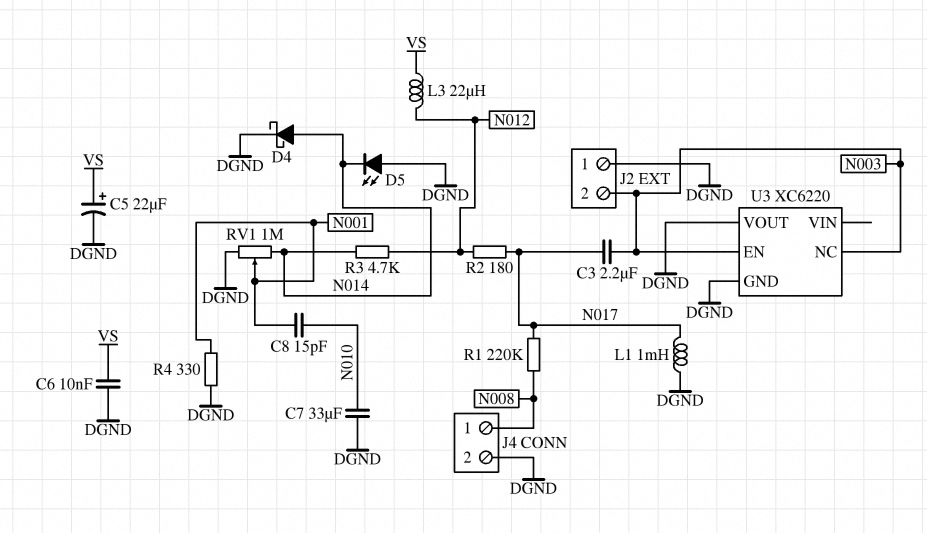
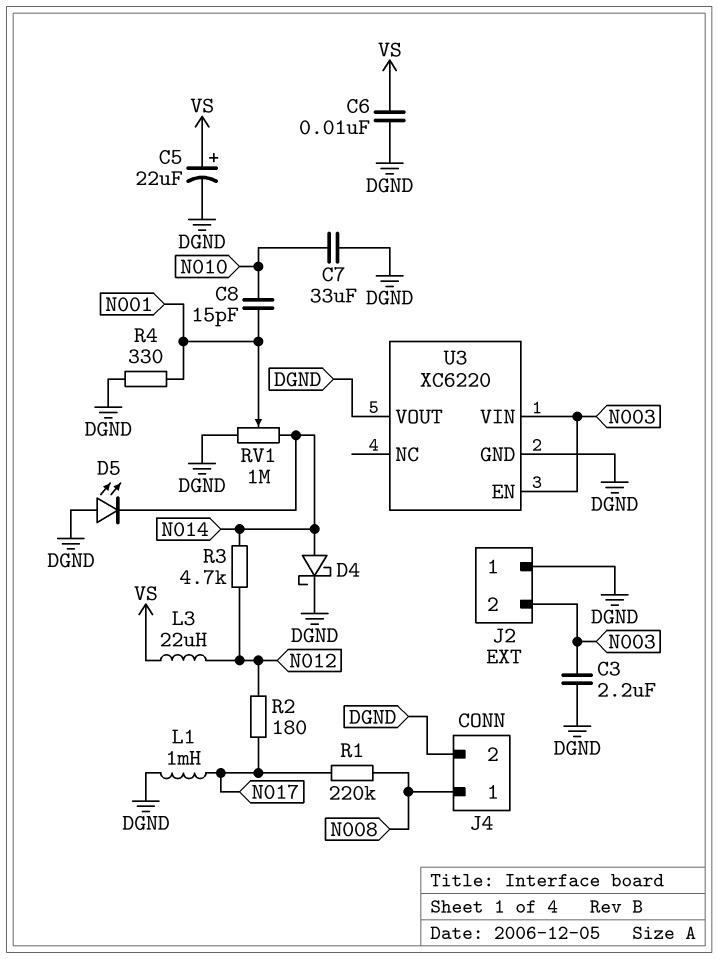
C3: 2.2uF (N003, N017) -> 2.2uF (DGND, N003)
U3 pin NC: N003 -> none
U3 pin VIN: none -> N003

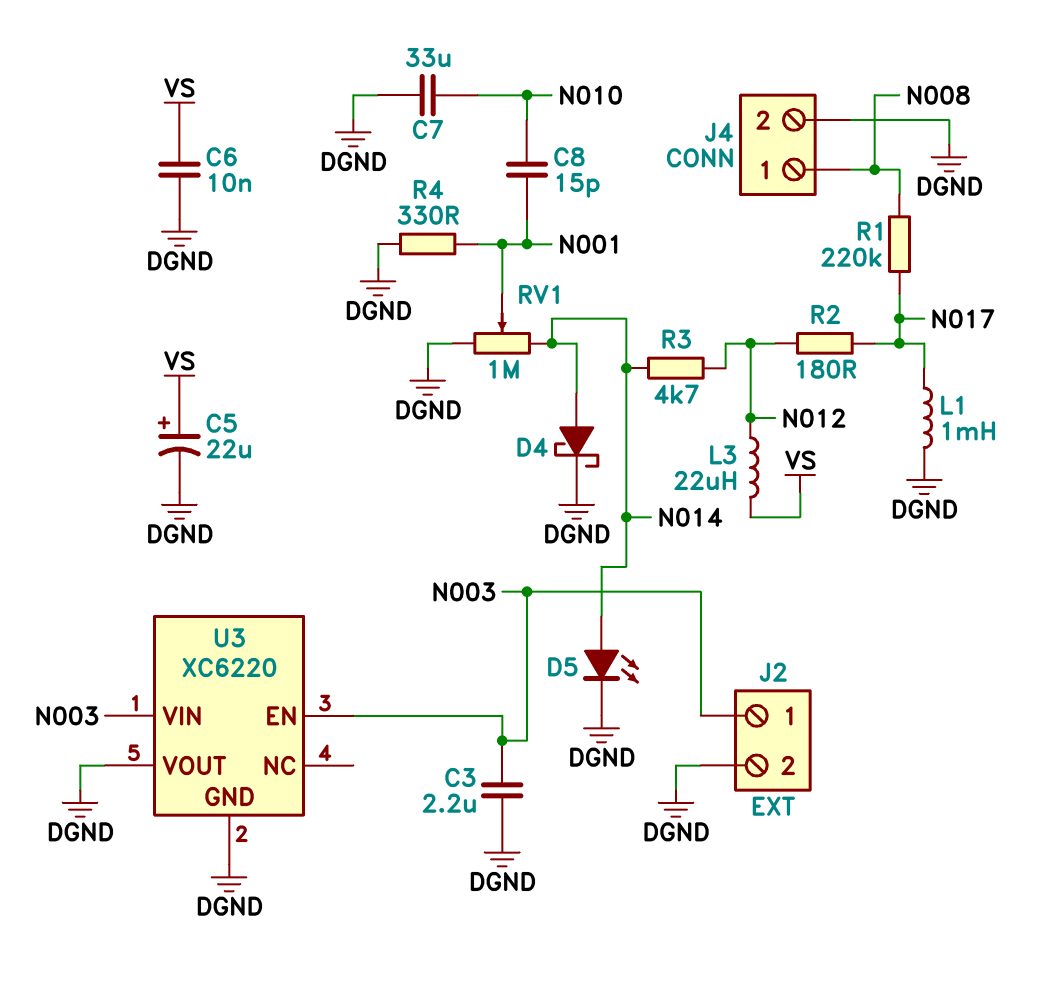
D5: LED (A DGND, K N014) -> LED (A N014, K DGND)
J2 pin 1: DGND -> N003
J2 pin 2: N003 -> DGND

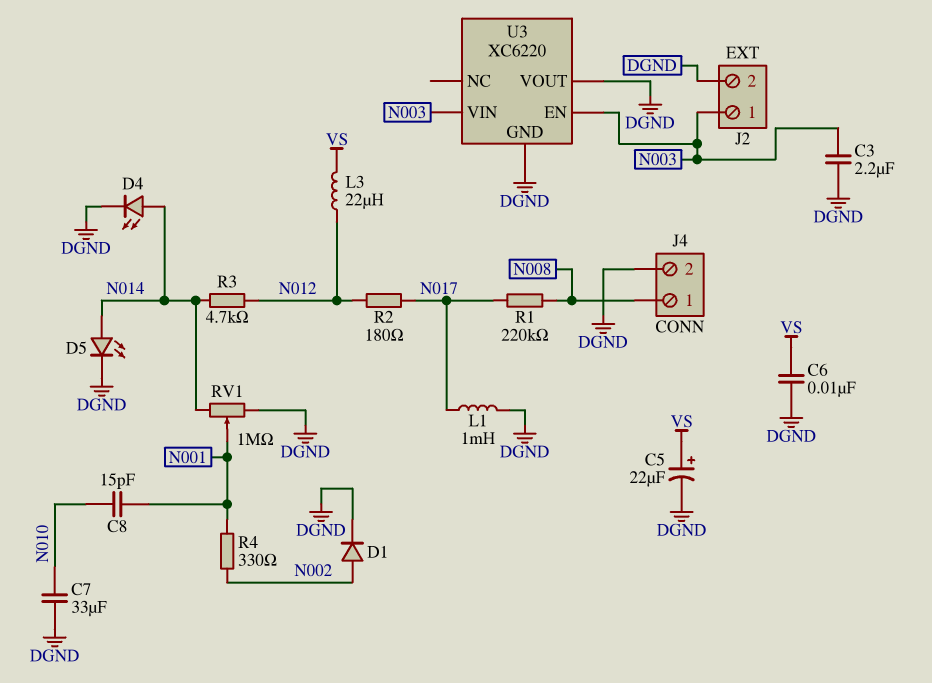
D1: none -> diode (A N002, K DGND)
D4: schottky (A N014, K DGND) -> LED (A N014, K DGND)
R4: 330 (DGND, N001) -> 330 (N001, N002)

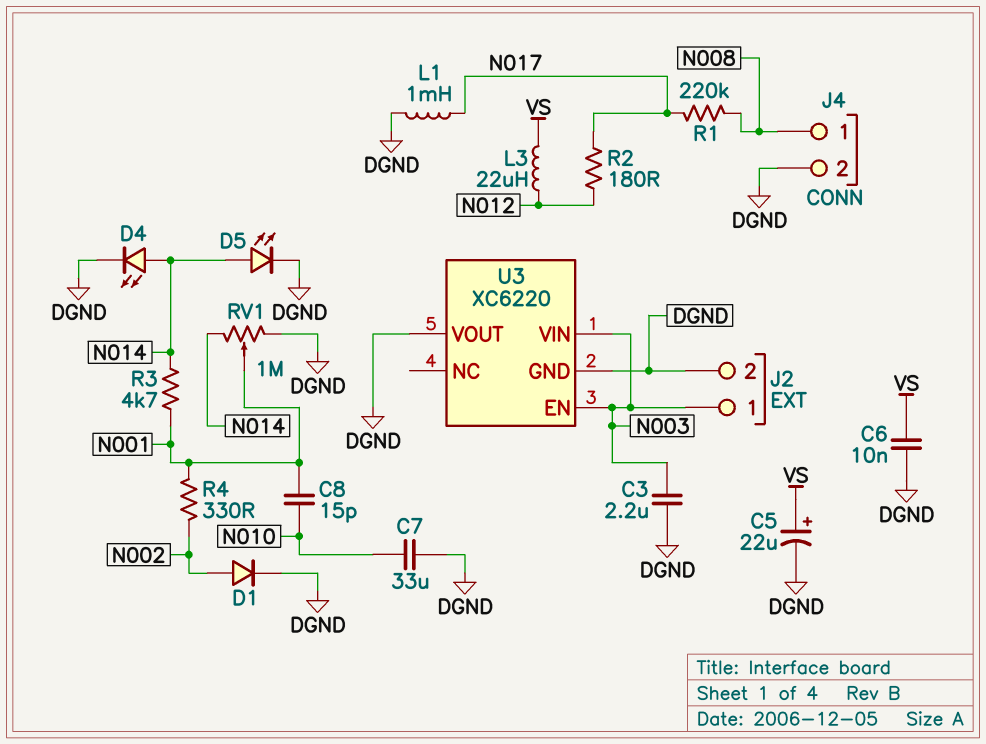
R3: 4.7k (N012, N014) -> 4.7k (N001, N014)

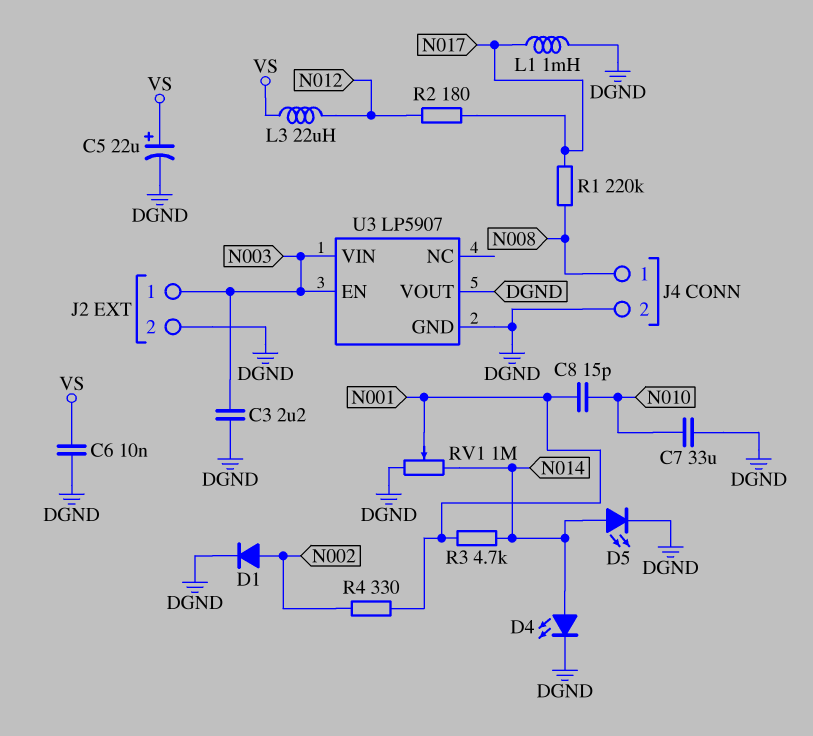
U3: XC6220 -> LP5907

